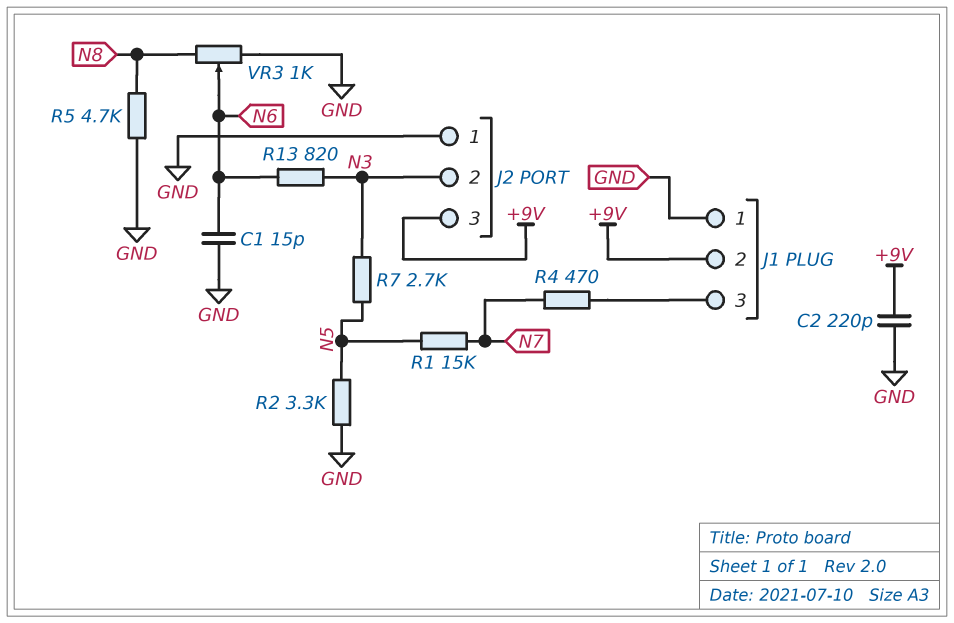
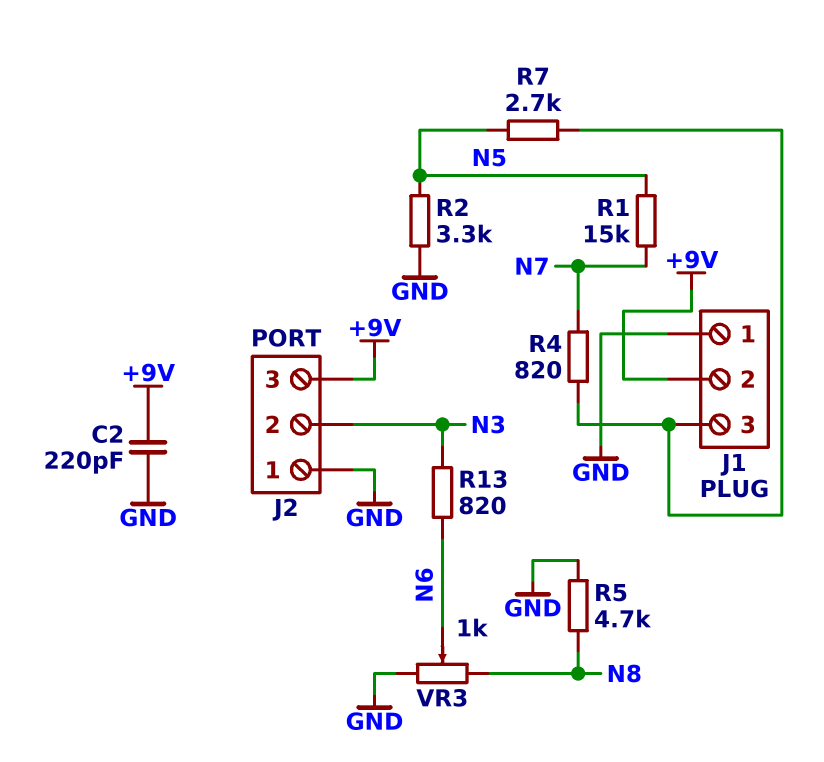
C1: 15pF (GND, N6) -> none
R4: 470 (J1/3, N7) -> 820 (J1/3, N7)
R7: 2.7k (N3, N5) -> 2.7k (J1/3, N5)

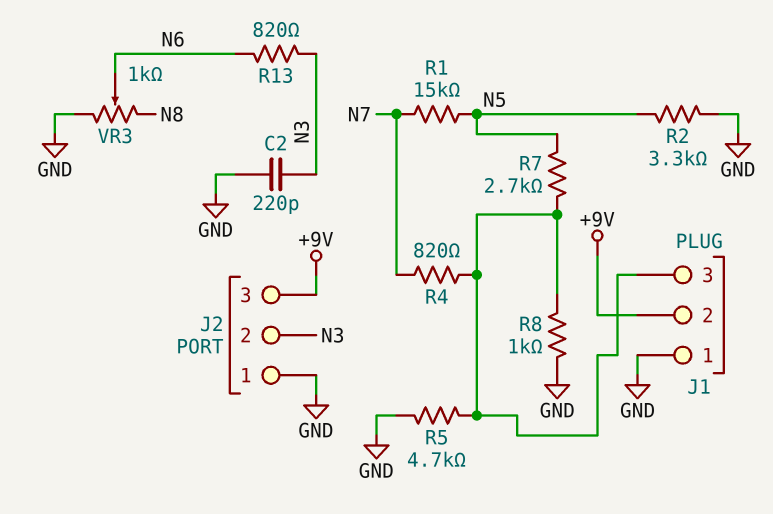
C2: 220pF (+9V, GND) -> 220pF (GND, N3)
R5: 4.7k (GND, N8) -> 4.7k (GND, J1/3)
R8: none -> 1k (GND, J1/3)

